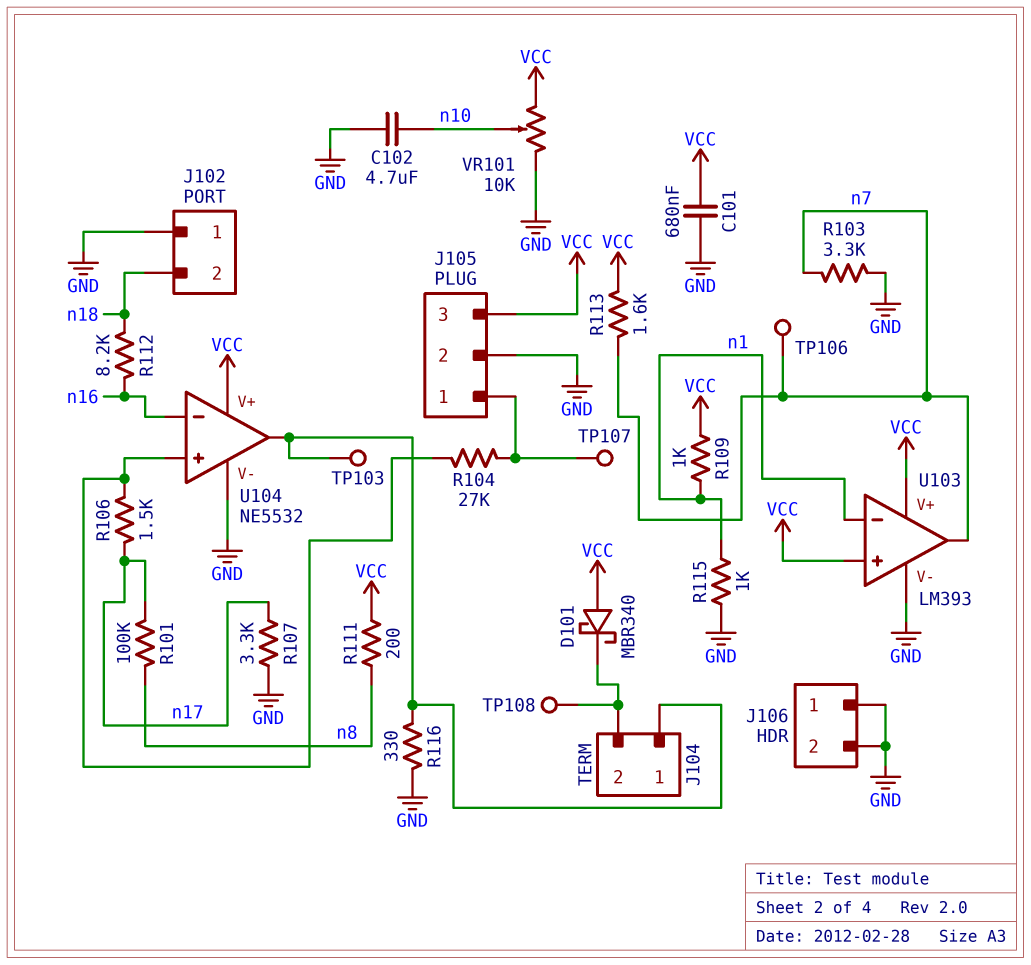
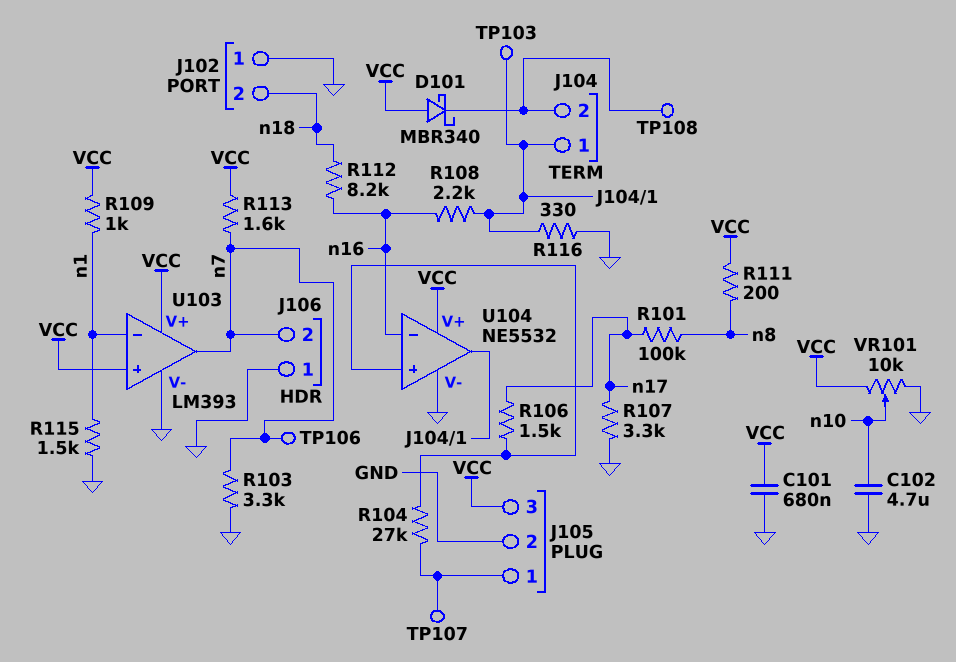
J106 pin 2: GND -> n7
R108: none -> 2.2k (J104/1, n16)
R115: 1k (GND, n1) -> 1.5k (GND, n1)

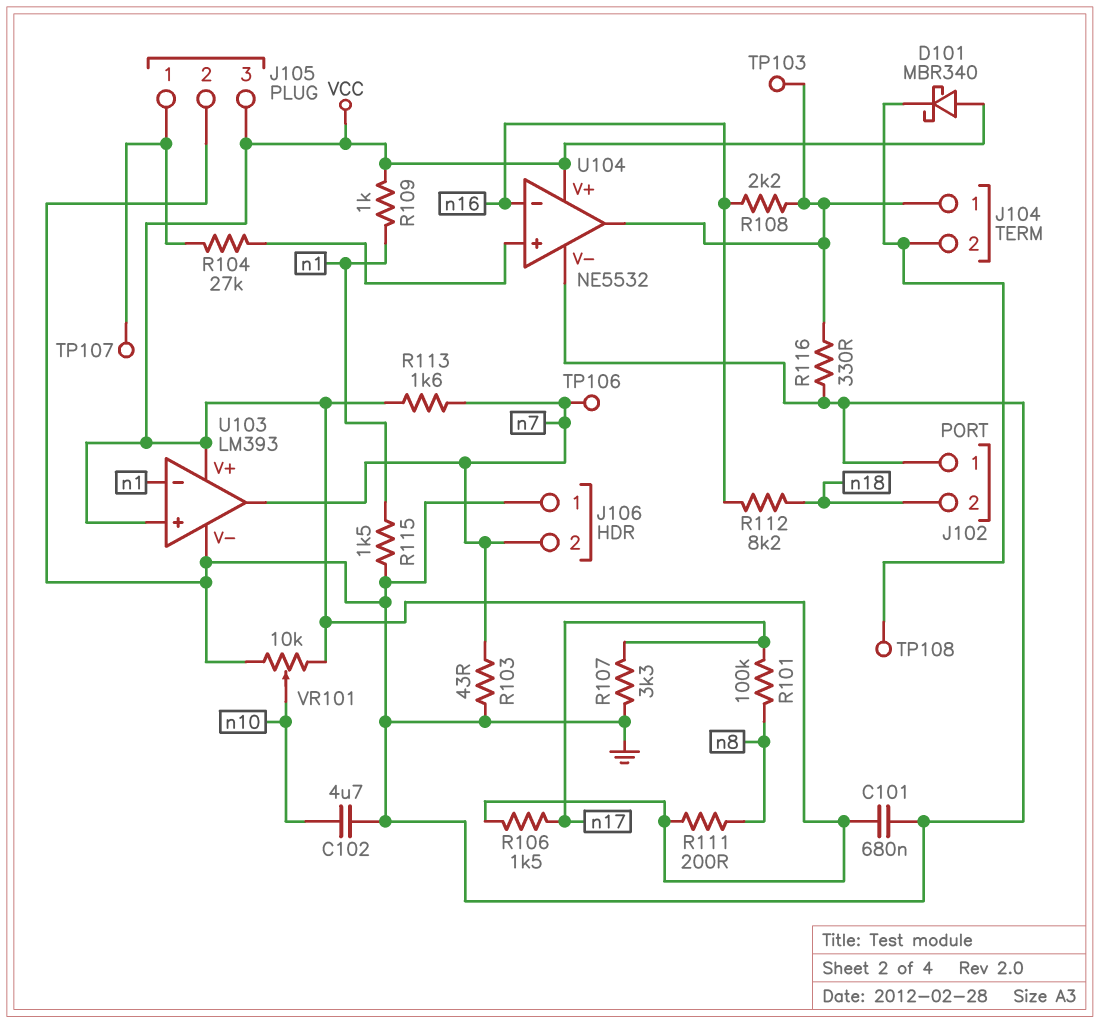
R103: 3.3k (GND, n7) -> 43 (GND, n7)
R106: 1.5k (U104/in+, n17) -> 1.5k (VCC, n17)

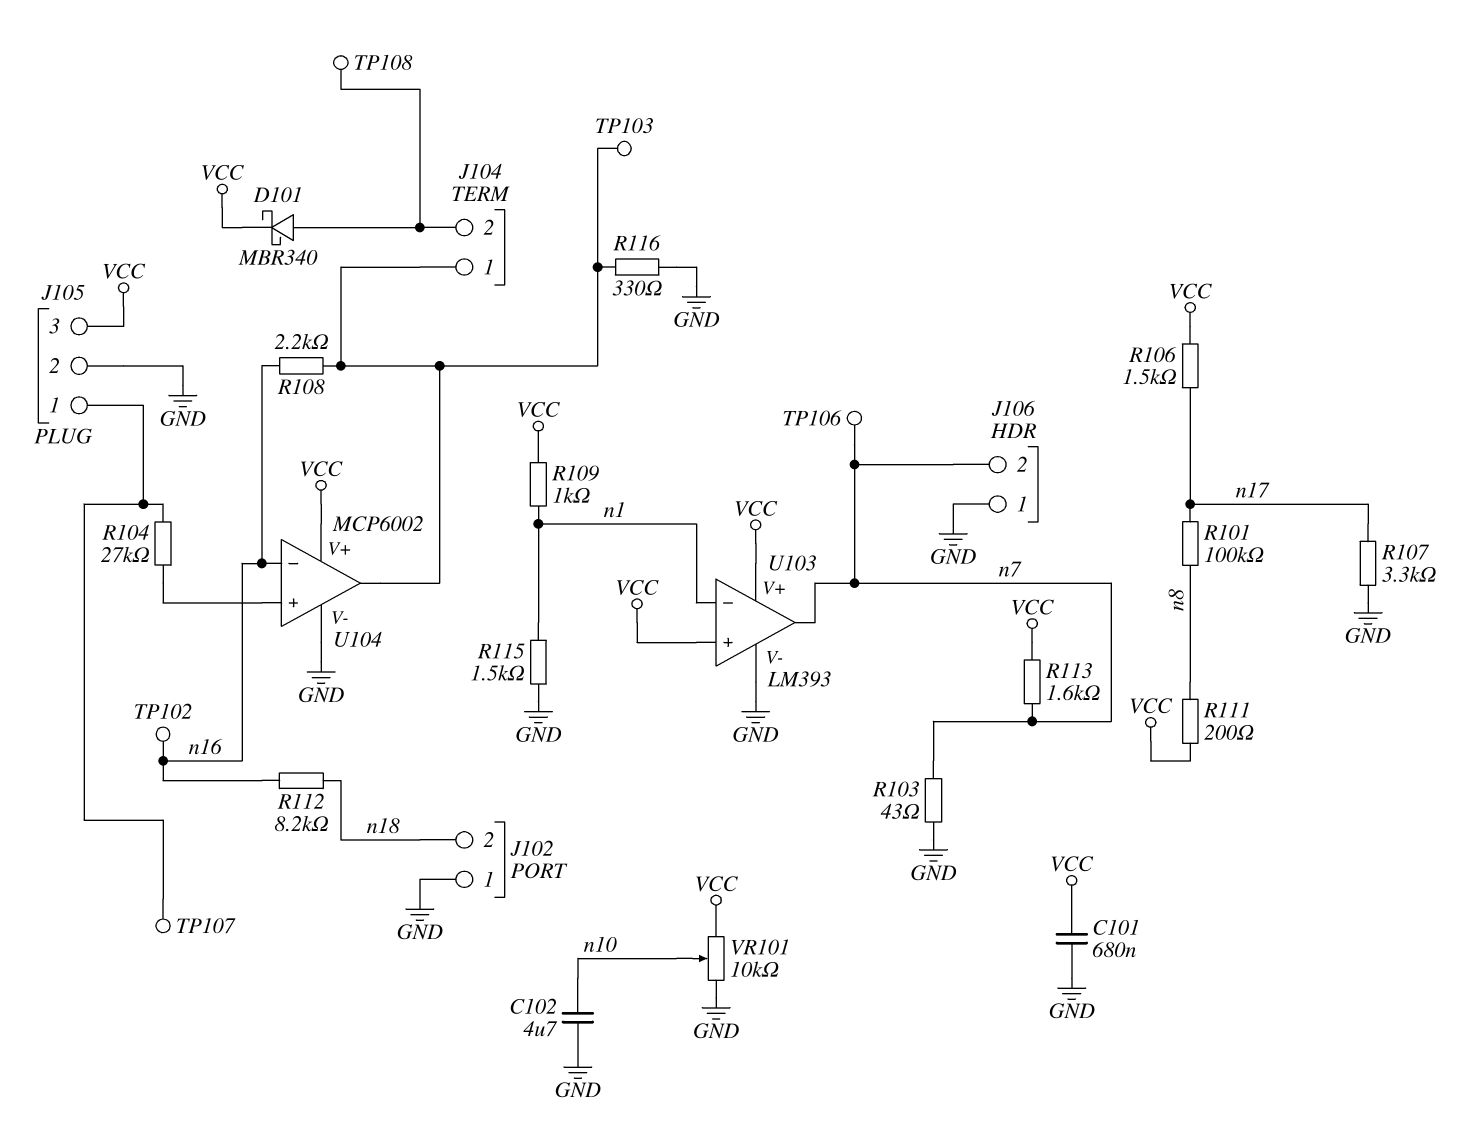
D101: schottky MBR340 (A VCC, K J104/2) -> schottky MBR340 (A J104/2, K VCC)
TP102: none -> test point (n16)
U104: NE5532 -> MCP6002

